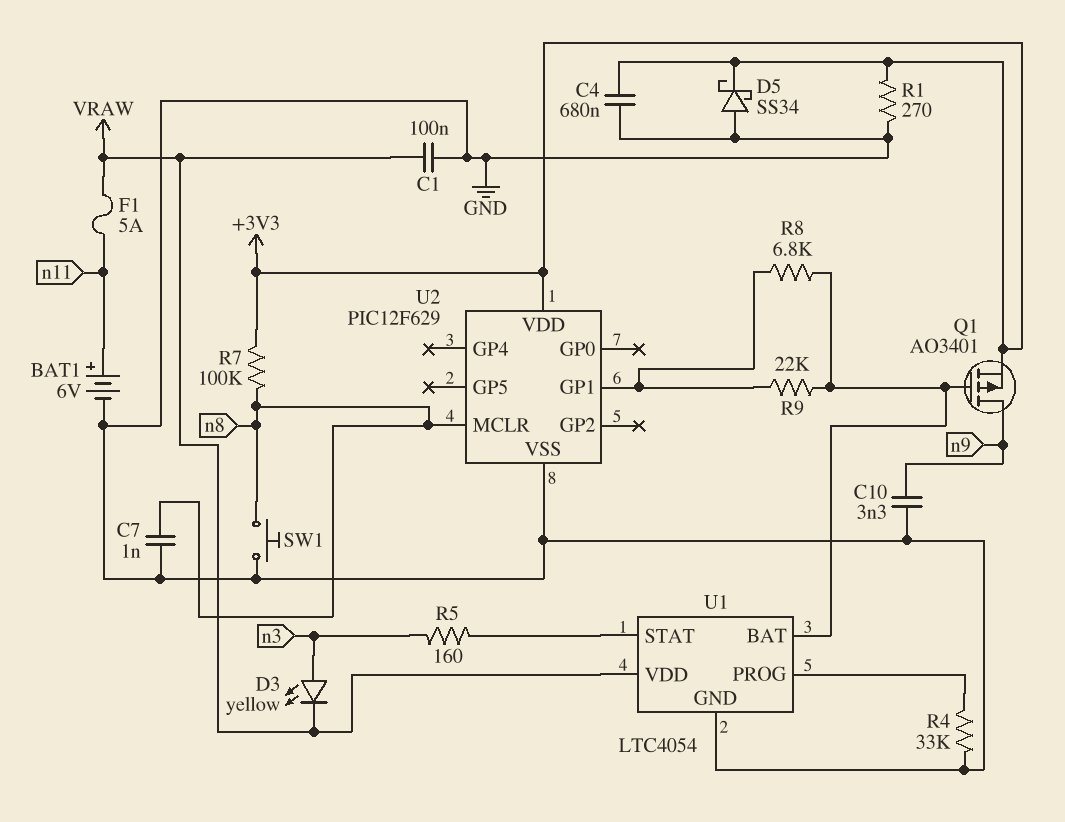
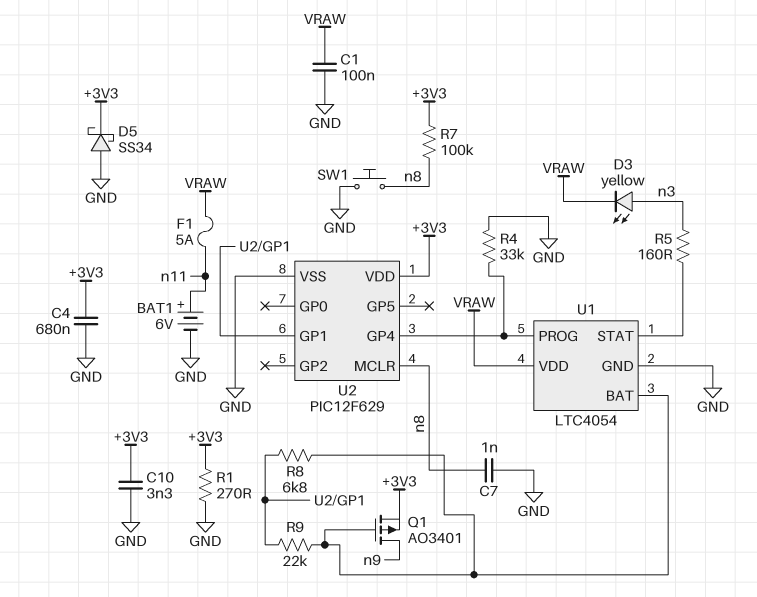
C10: 3.3nF (GND, n9) -> 3.3nF (+3V3, GND)
U2 pin GP4: none -> U1/PROG

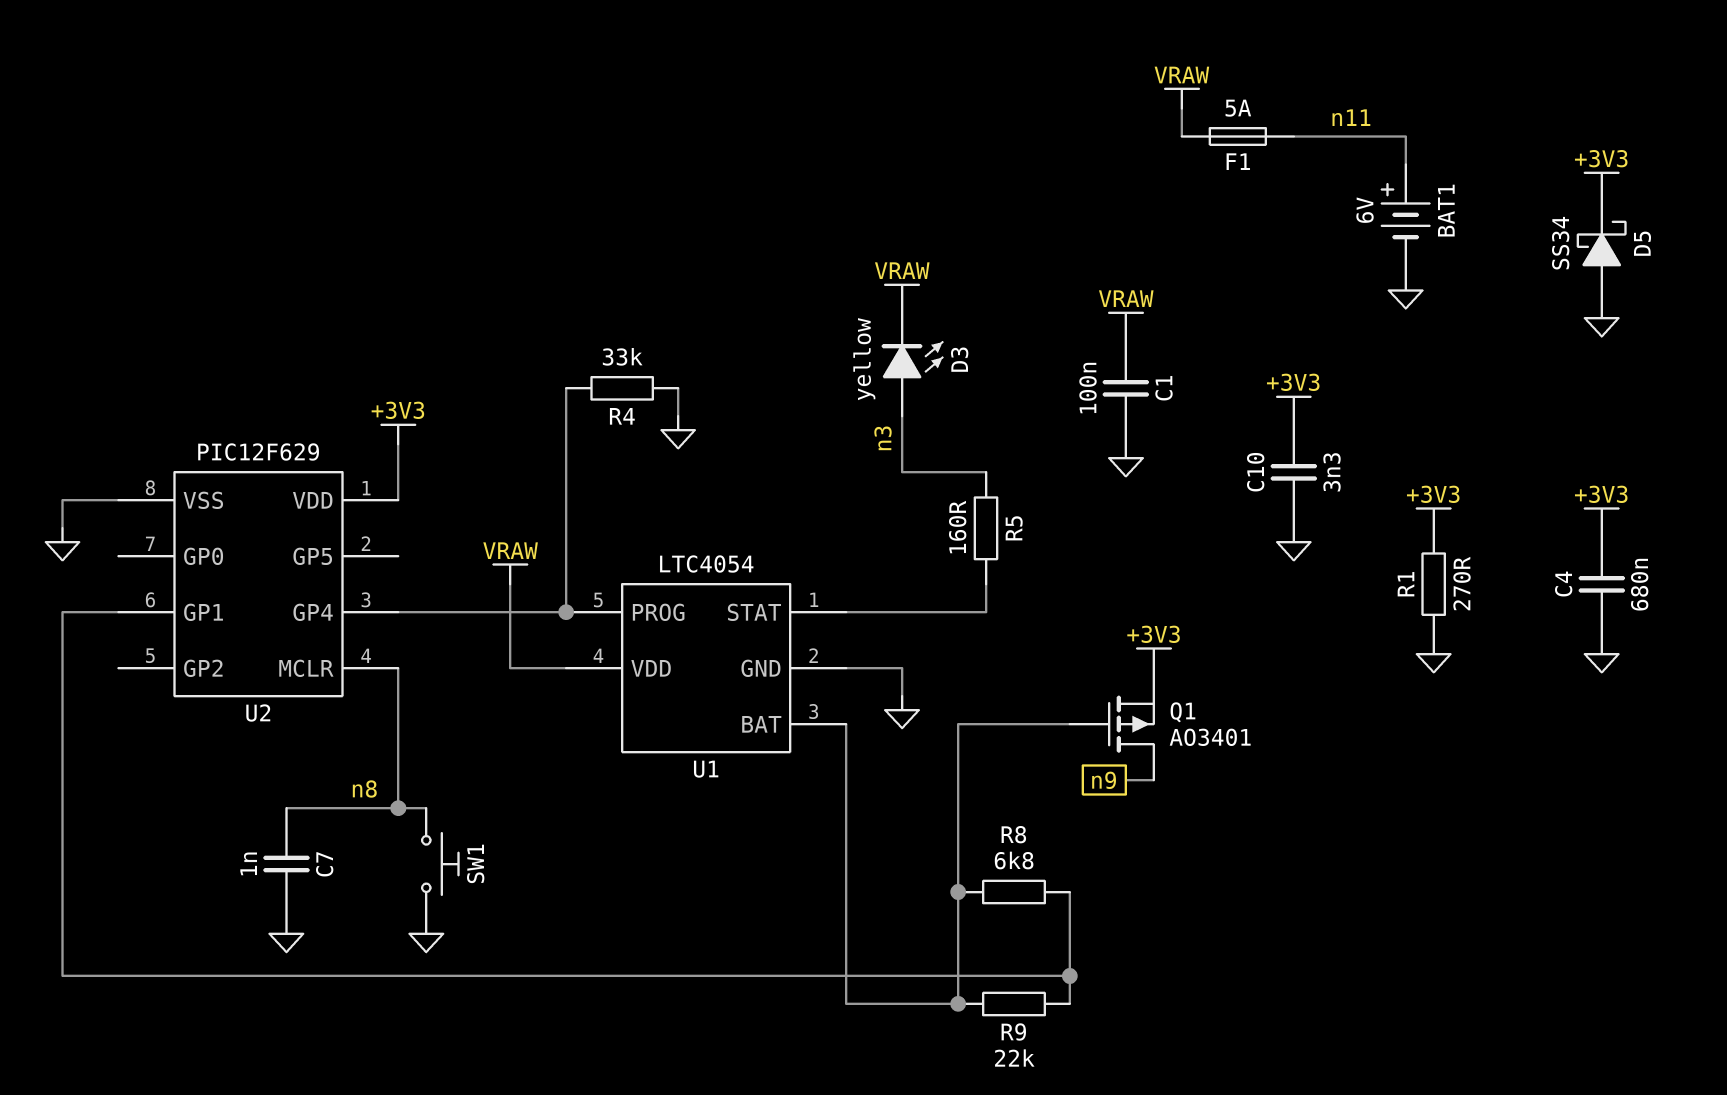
R7: 100k (+3V3, n8) -> none

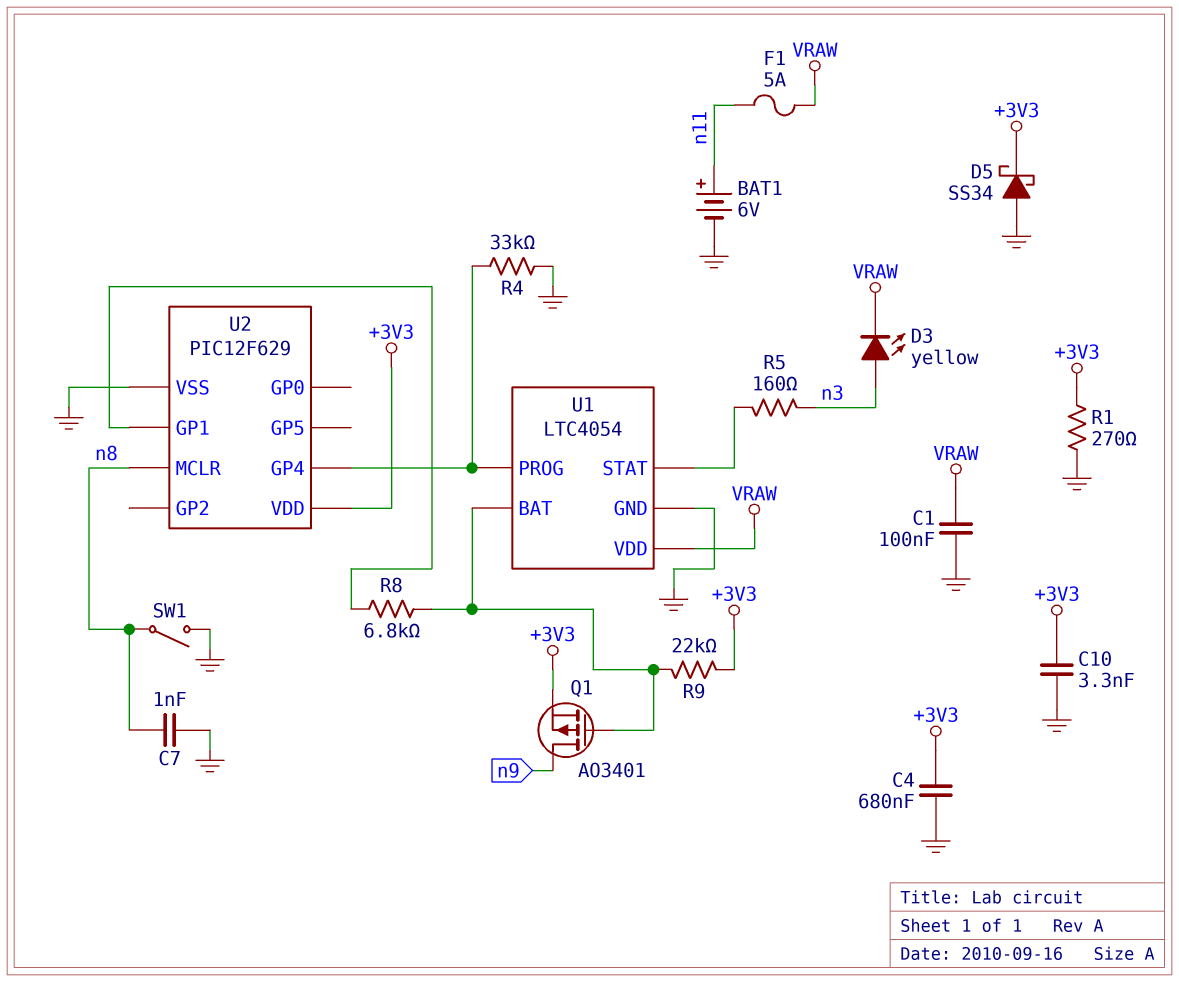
R9: 22k (U1/BAT, U2/GP1) -> 22k (+3V3, U1/BAT)
SW1: button (GND, n8) -> switch (GND, n8)

